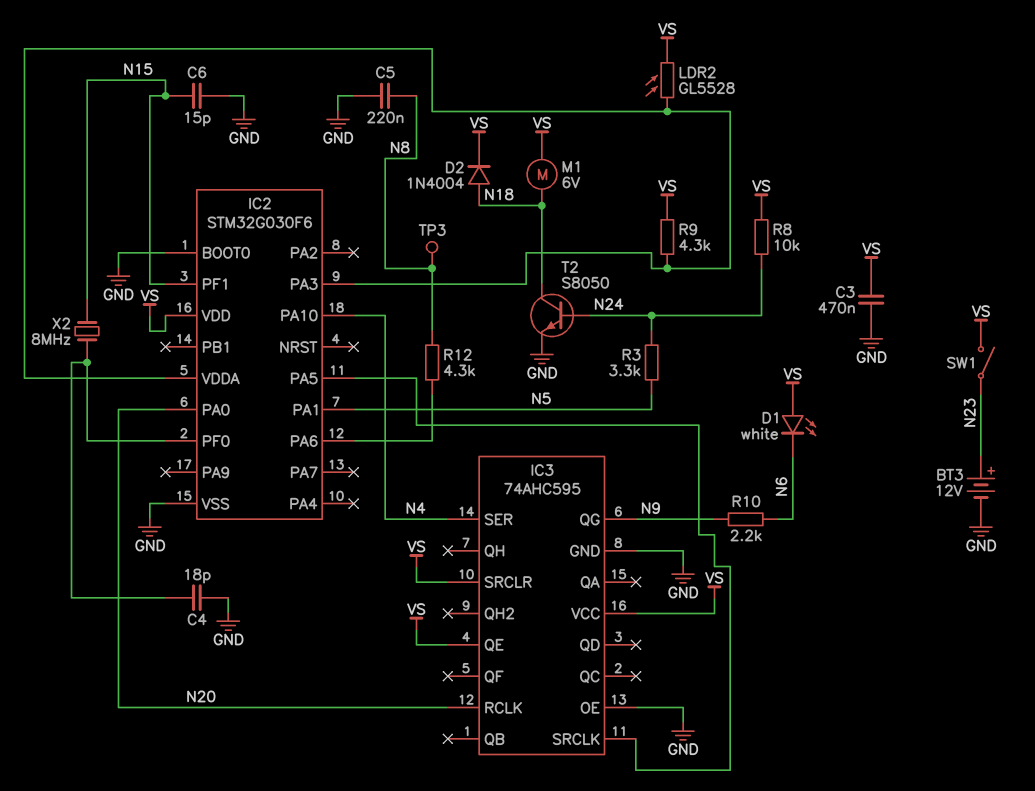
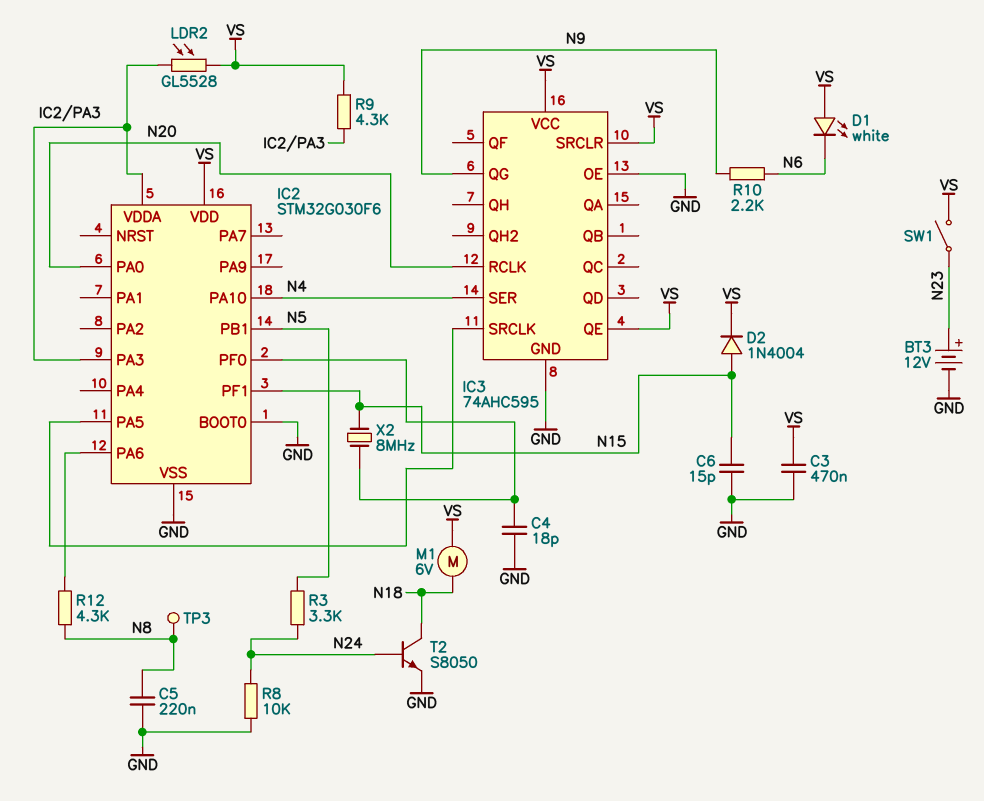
D2: diode 1N4004 (A N18, K VS) -> diode 1N4004 (A N15, K VS)
IC2 pin PA1: N5 -> none
IC2 pin PB1: none -> N5
R8: 10k (N24, VS) -> 10k (GND, N24)

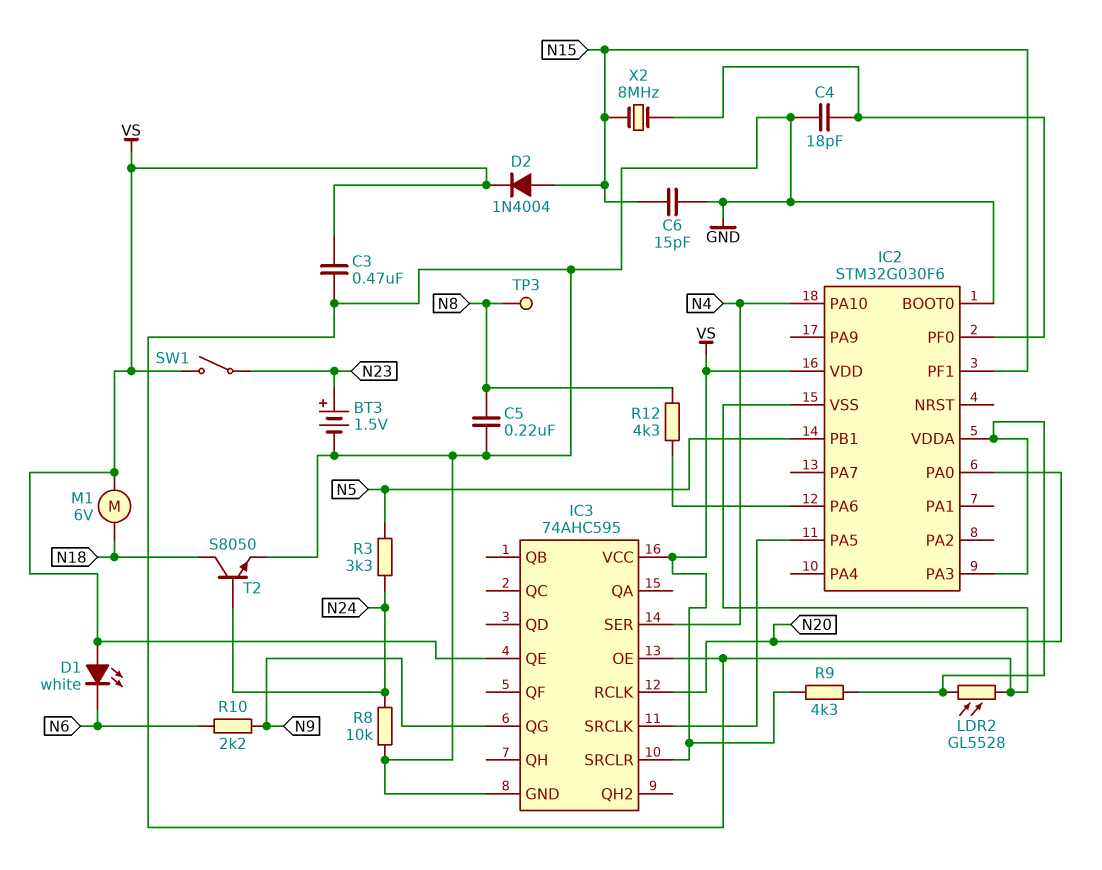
BT3: 12V (plus N23, minus GND) -> 1.5V (plus N23, minus GND)
LDR2: GL5528 (IC2/PA3, VS) -> GL5528 (GND, IC2/PA3)

